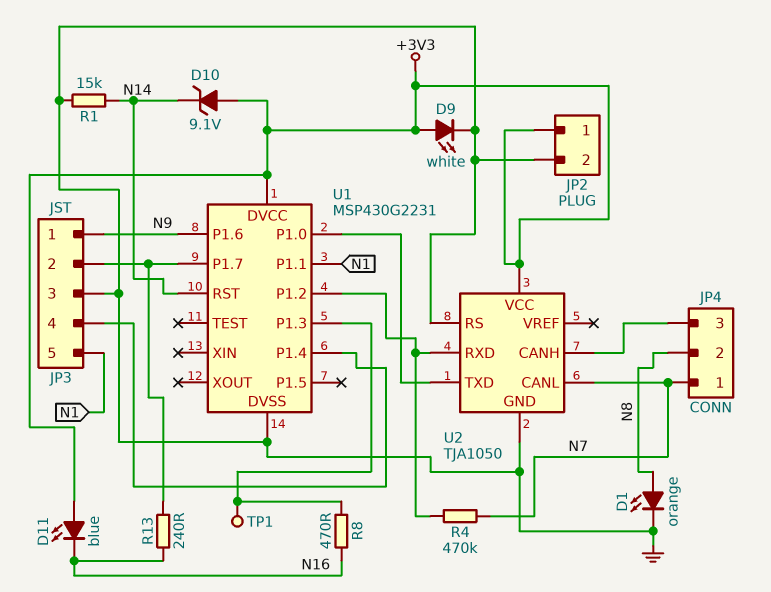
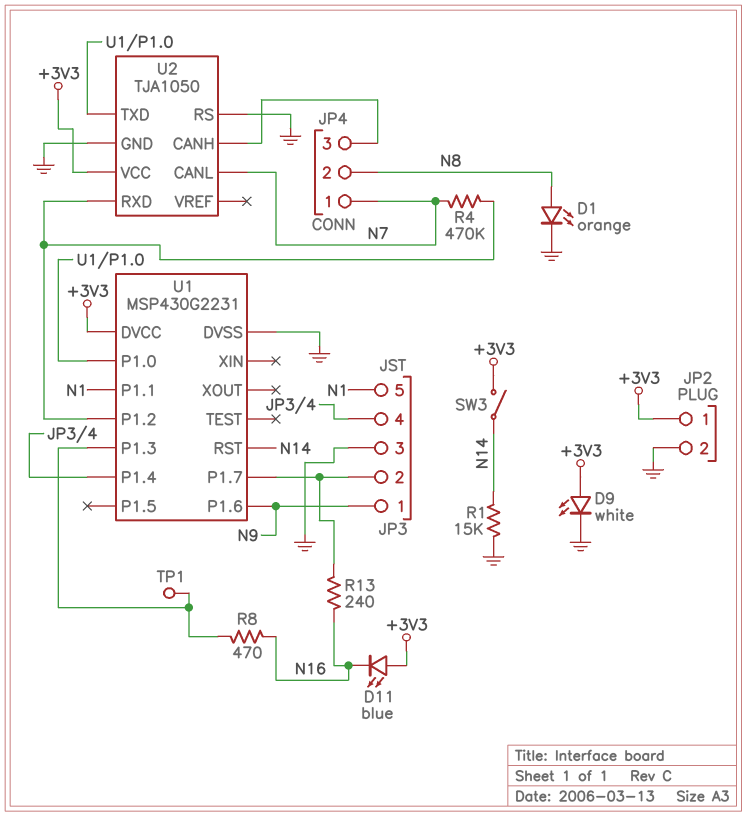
D10: zener 9.1V (A +3V3, K N14) -> none
SW3: none -> switch (+3V3, N14)

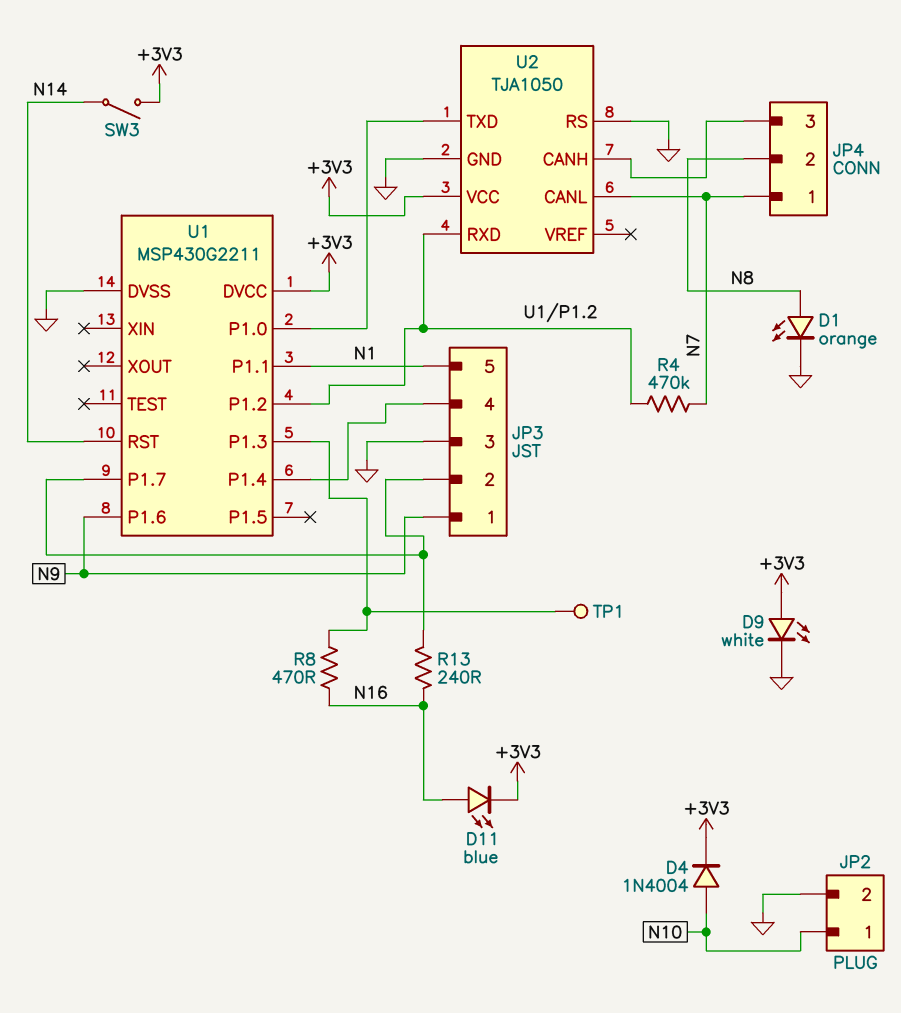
D4: none -> diode 1N4004 (A N10, K +3V3)
D11: LED blue (A +3V3, K N16) -> LED blue (A N16, K +3V3)
JP2 pin 1: +3V3 -> N10
R1: 15k (GND, N14) -> none
U1: MSP430G2231 -> MSP430G2211

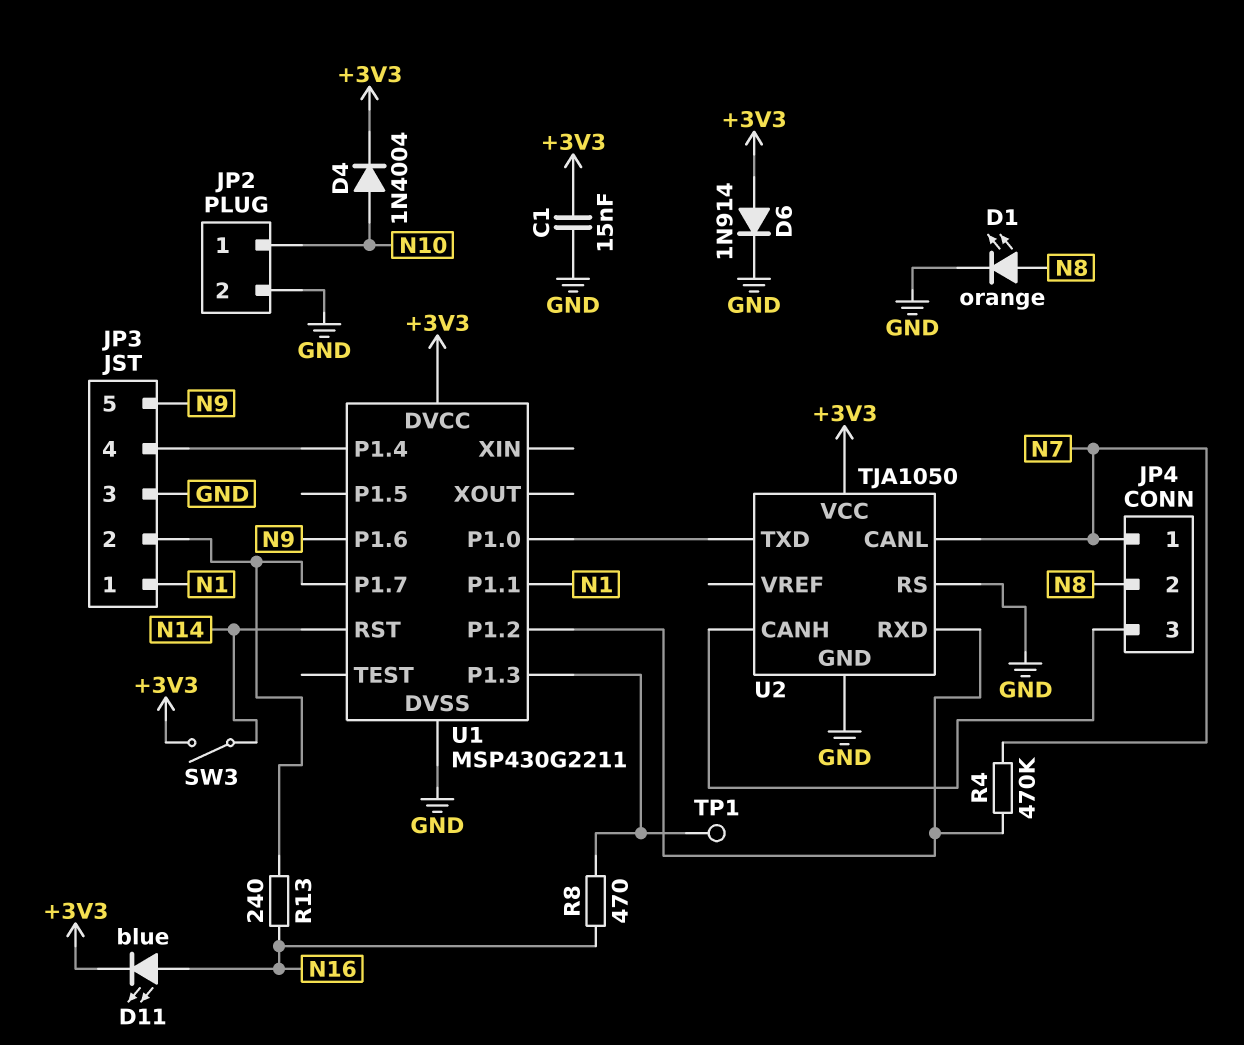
C1: none -> 15nF (+3V3, GND)
D6: none -> diode 1N914 (A +3V3, K GND)
D9: LED white (A +3V3, K GND) -> none
JP3 pin 1: N9 -> N1
JP3 pin 5: N1 -> N9

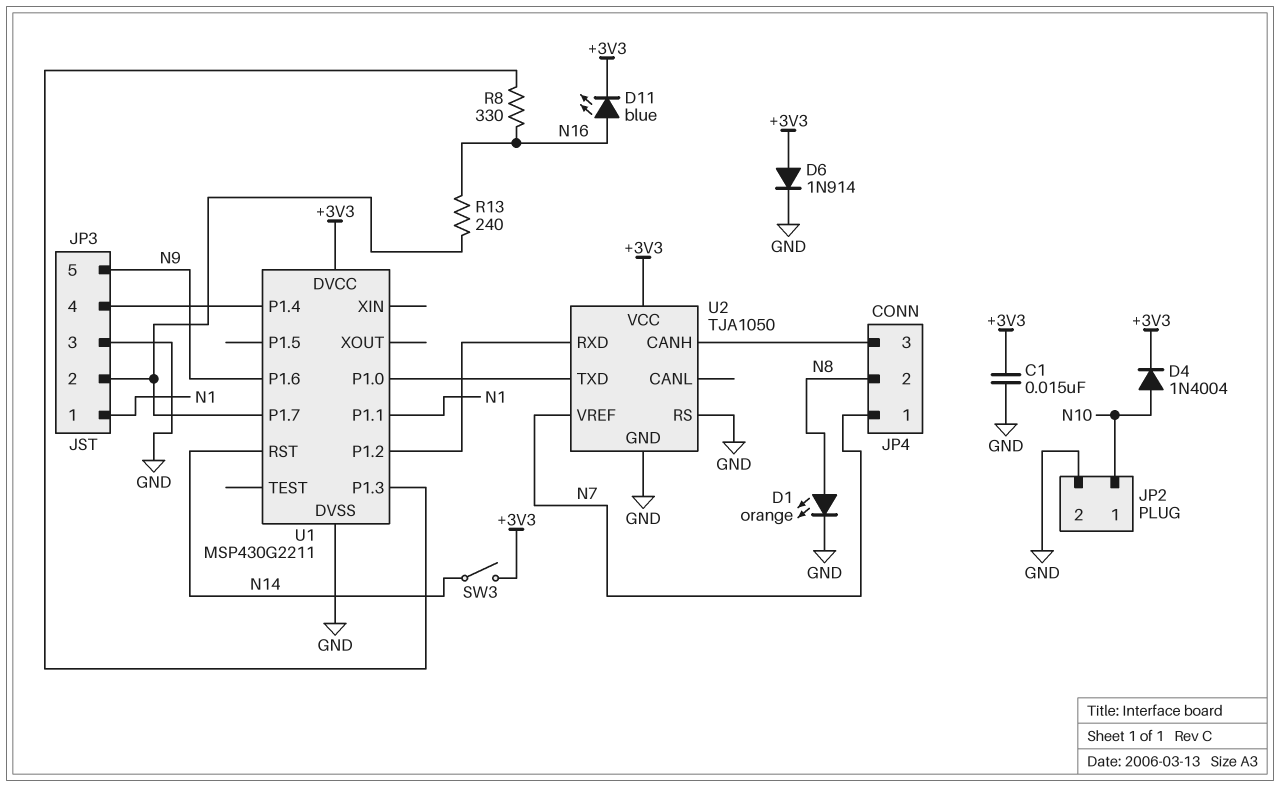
R4: 470k (N7, U1/P1.2) -> none
R8: 470 (N16, U1/P1.3) -> 330 (N16, U1/P1.3)
TP1: test point (U1/P1.3) -> none
U2 pin CANL: N7 -> none
U2 pin VREF: none -> N7

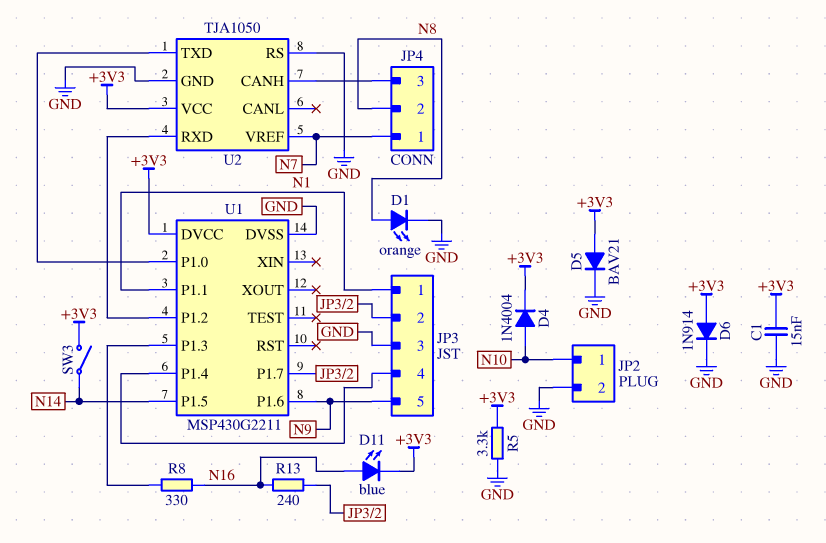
D5: none -> diode BAV21 (A +3V3, K GND)
R5: none -> 3.3k (+3V3, GND)
U1 pin P1.5: none -> N14
U1 pin RST: N14 -> none

